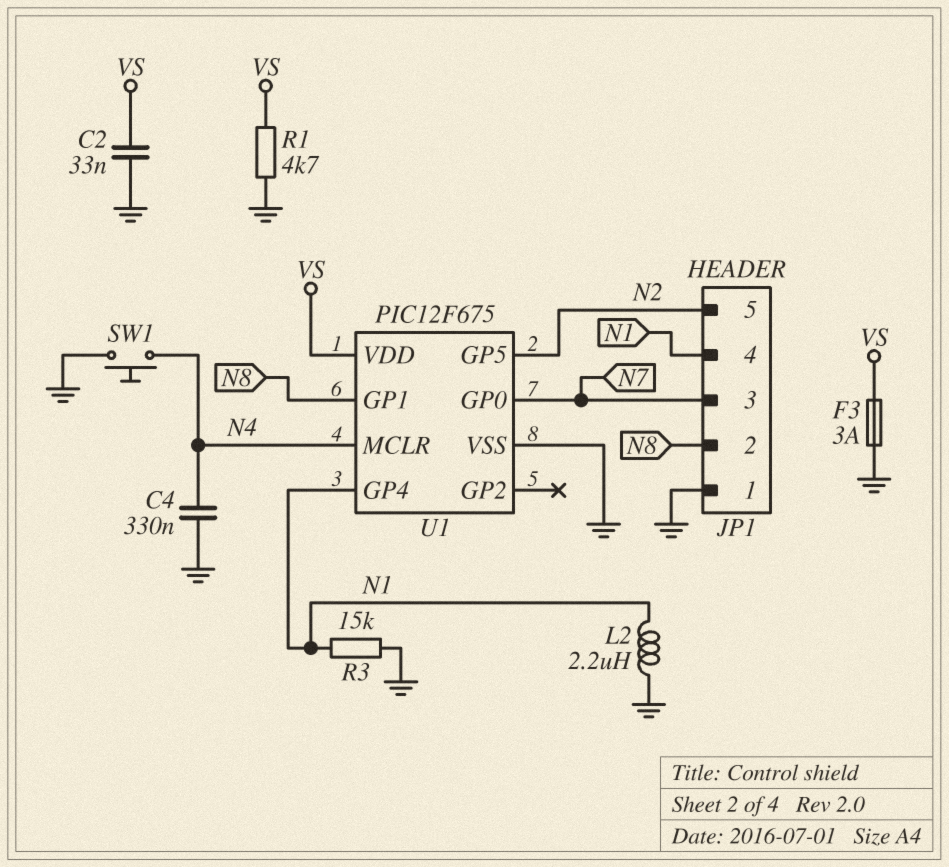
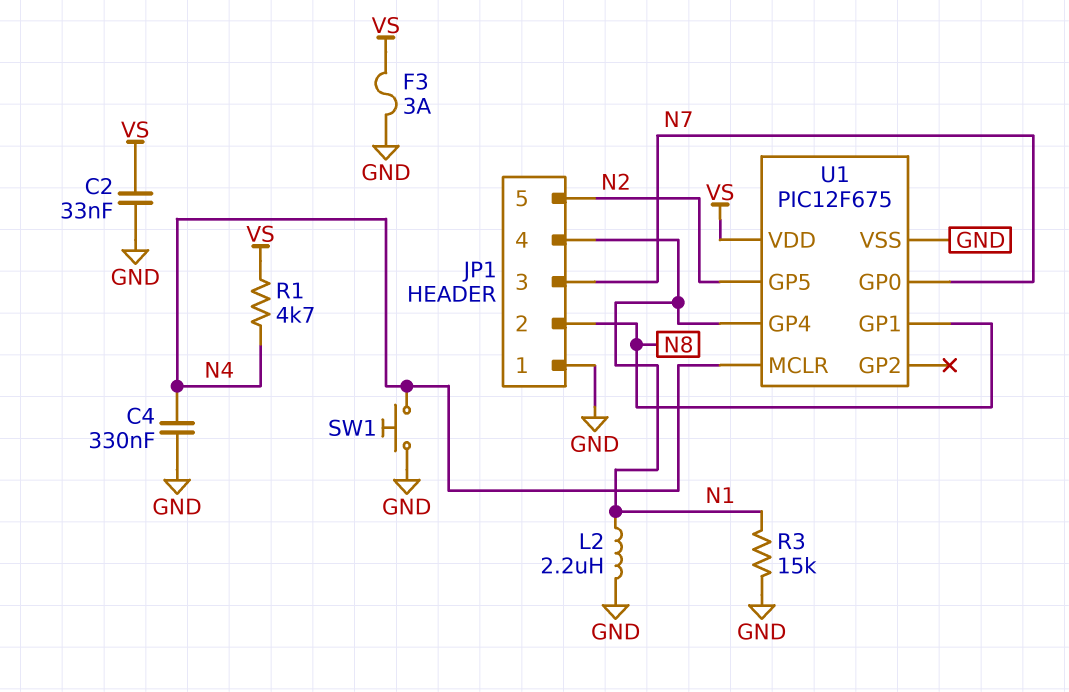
R1: 4.7k (GND, VS) -> 4.7k (N4, VS)

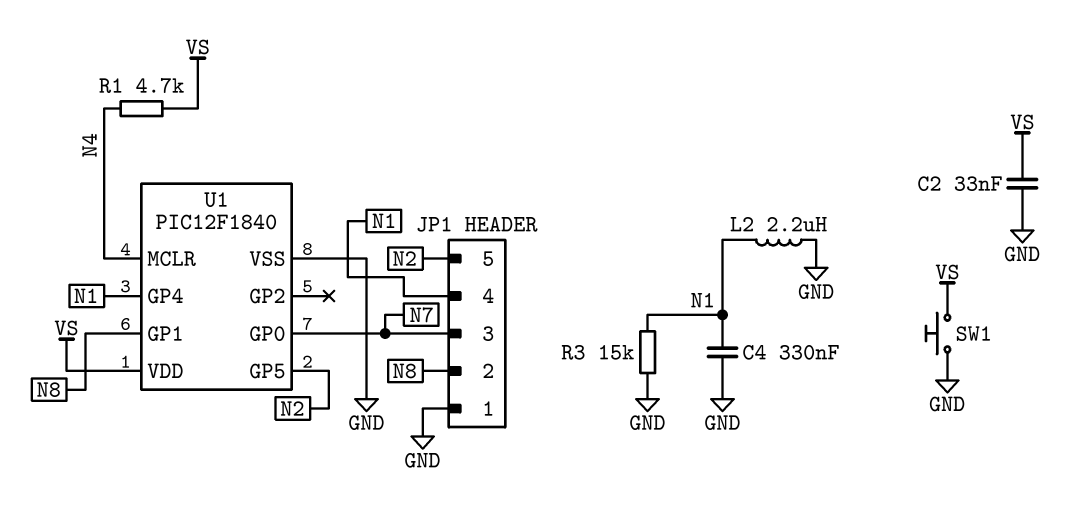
C4: 330nF (GND, N4) -> 330nF (GND, N1)
F3: 3A (GND, VS) -> none
SW1: button (GND, N4) -> button (GND, VS)
U1: PIC12F675 -> PIC12F1840

